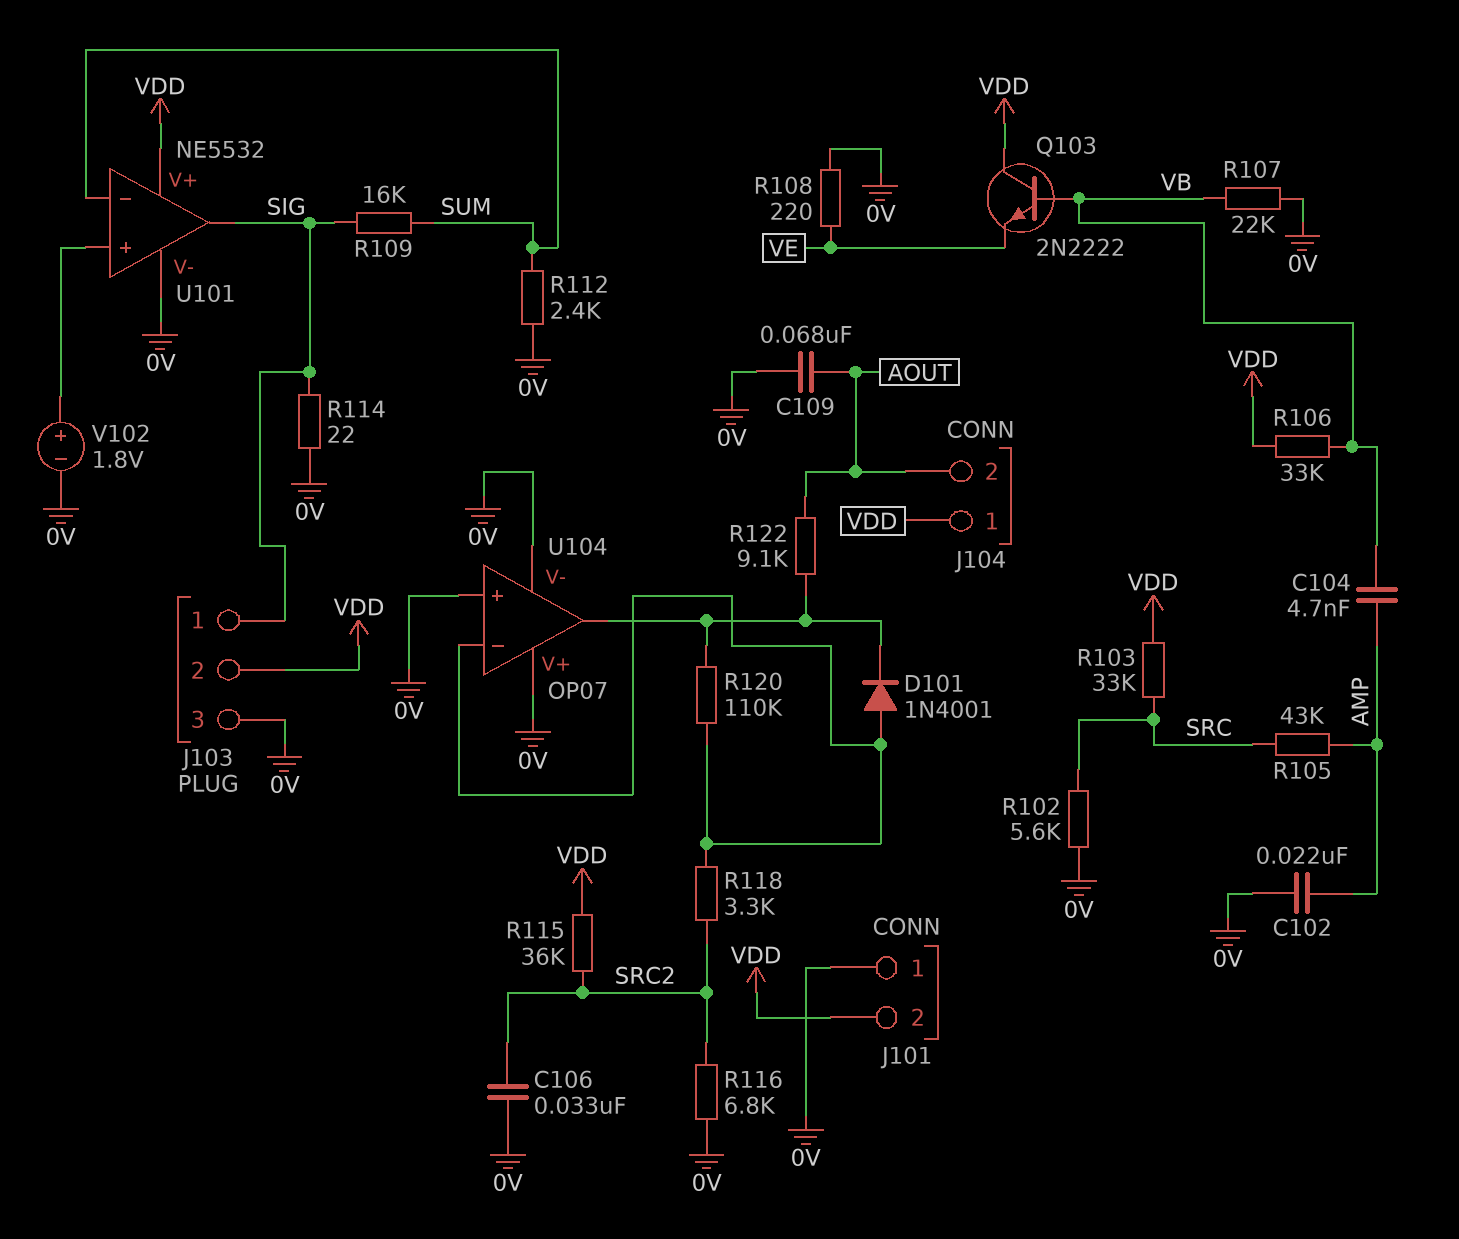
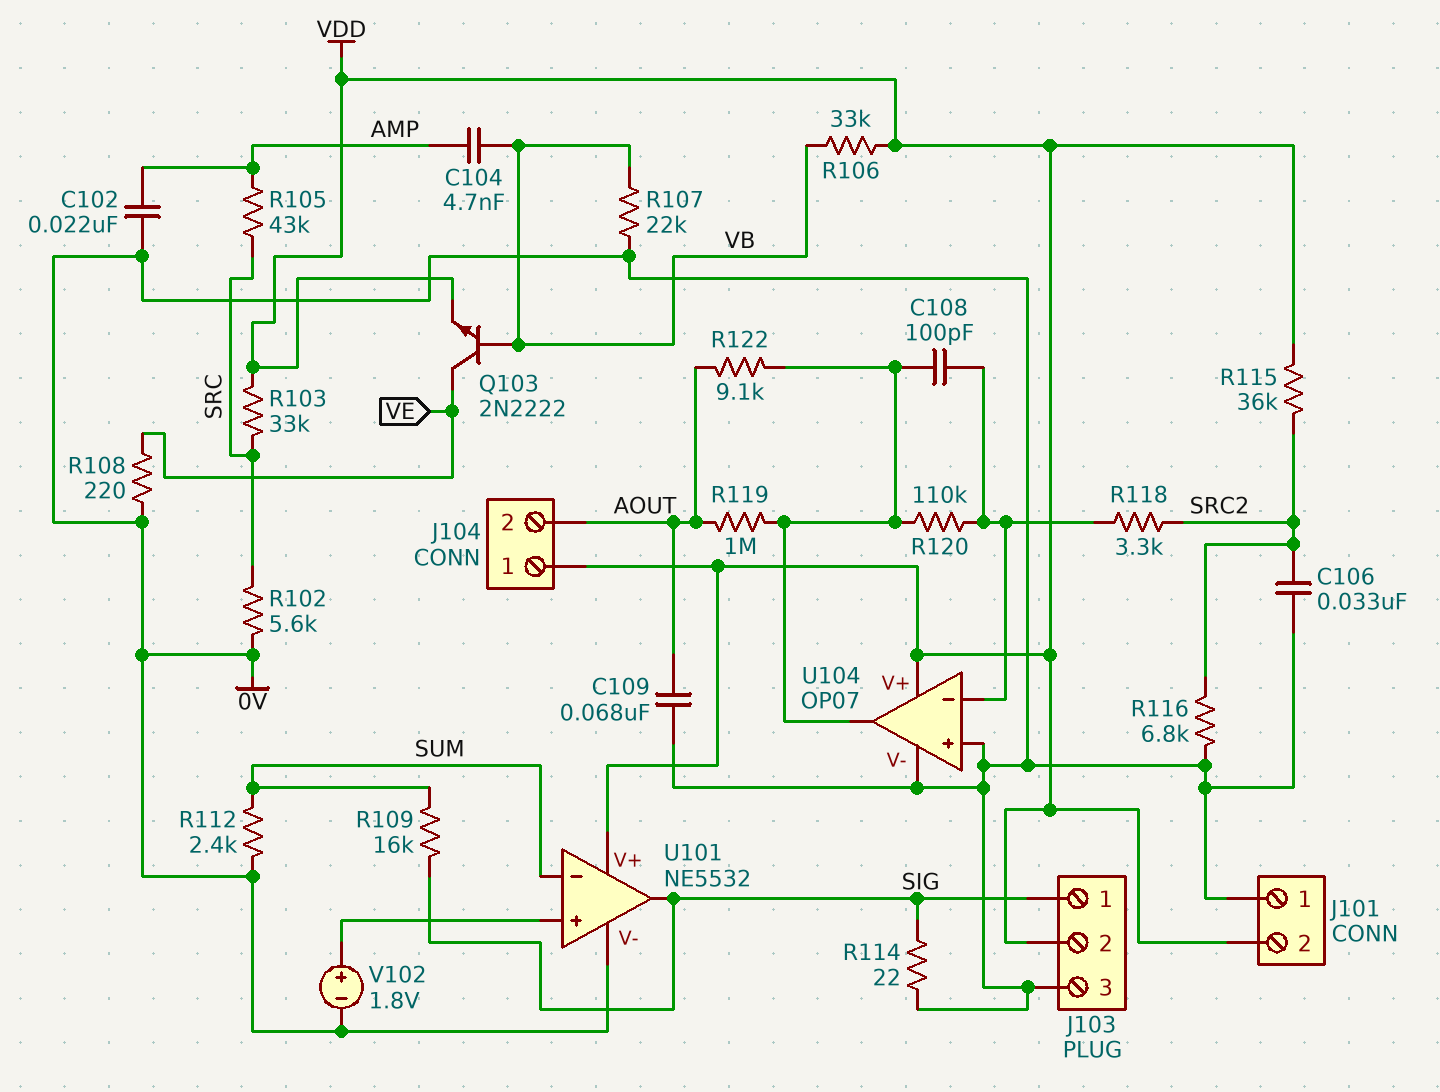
C108: none -> 100pF (U104/in-, U104/out)
D101: diode 1N4001 (A U104/in-, K U104/out) -> none
Q103: NPN 2N2222 (B VB, C VDD, E VE) -> NPN 2N2222 (B VB, C VE, E VDD)
R119: none -> 1M (AOUT, U104/out)
U104 pin V+: 0V -> VDD

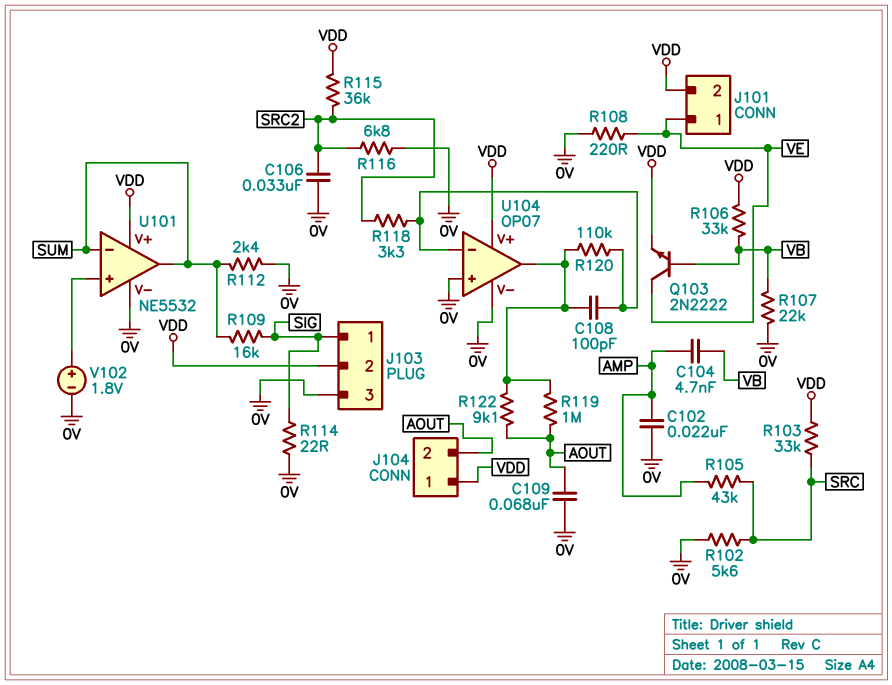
J101 pin 1: 0V -> VE
U101 pin out: SIG -> SUM

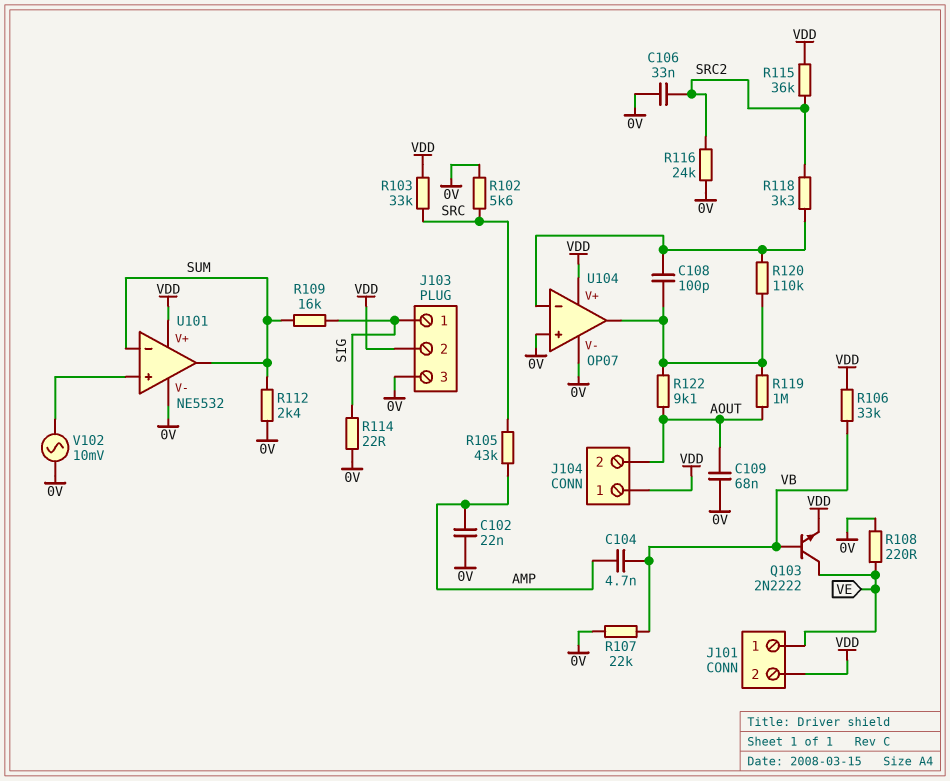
R116: 6.8k (0V, SRC2) -> 24k (0V, SRC2)
V102: 1.8V (plus U101/in+, minus 0V) -> AC 10mV (0V, U101/in+)

